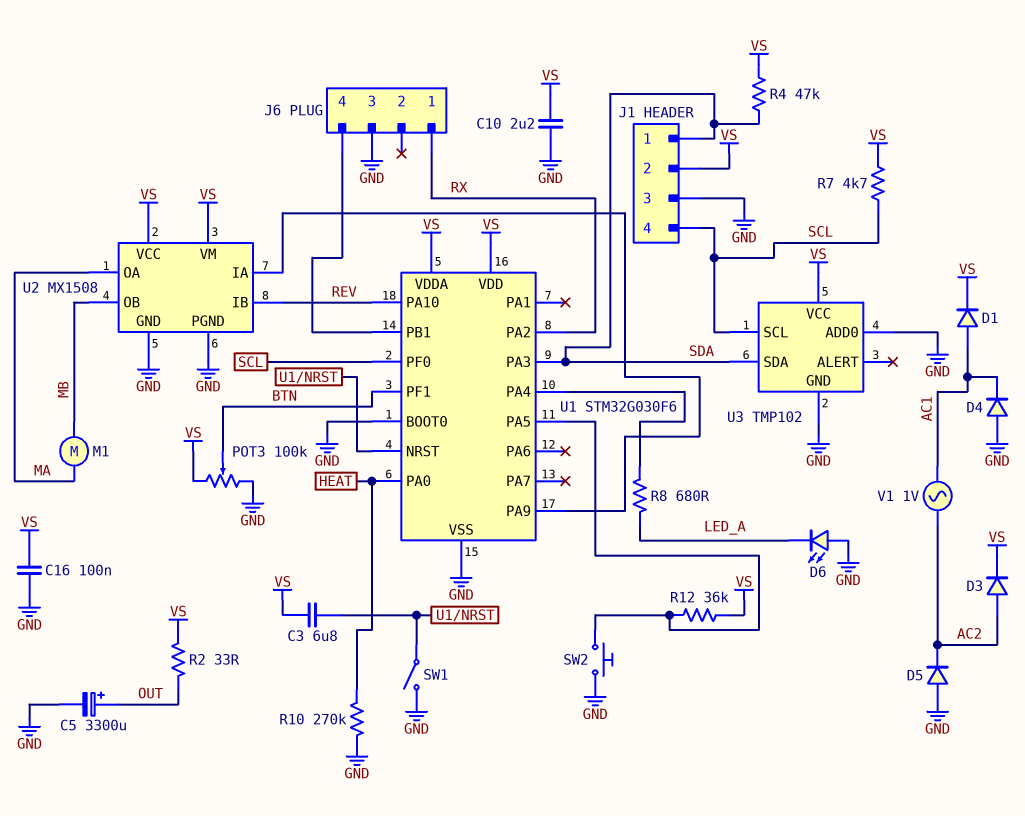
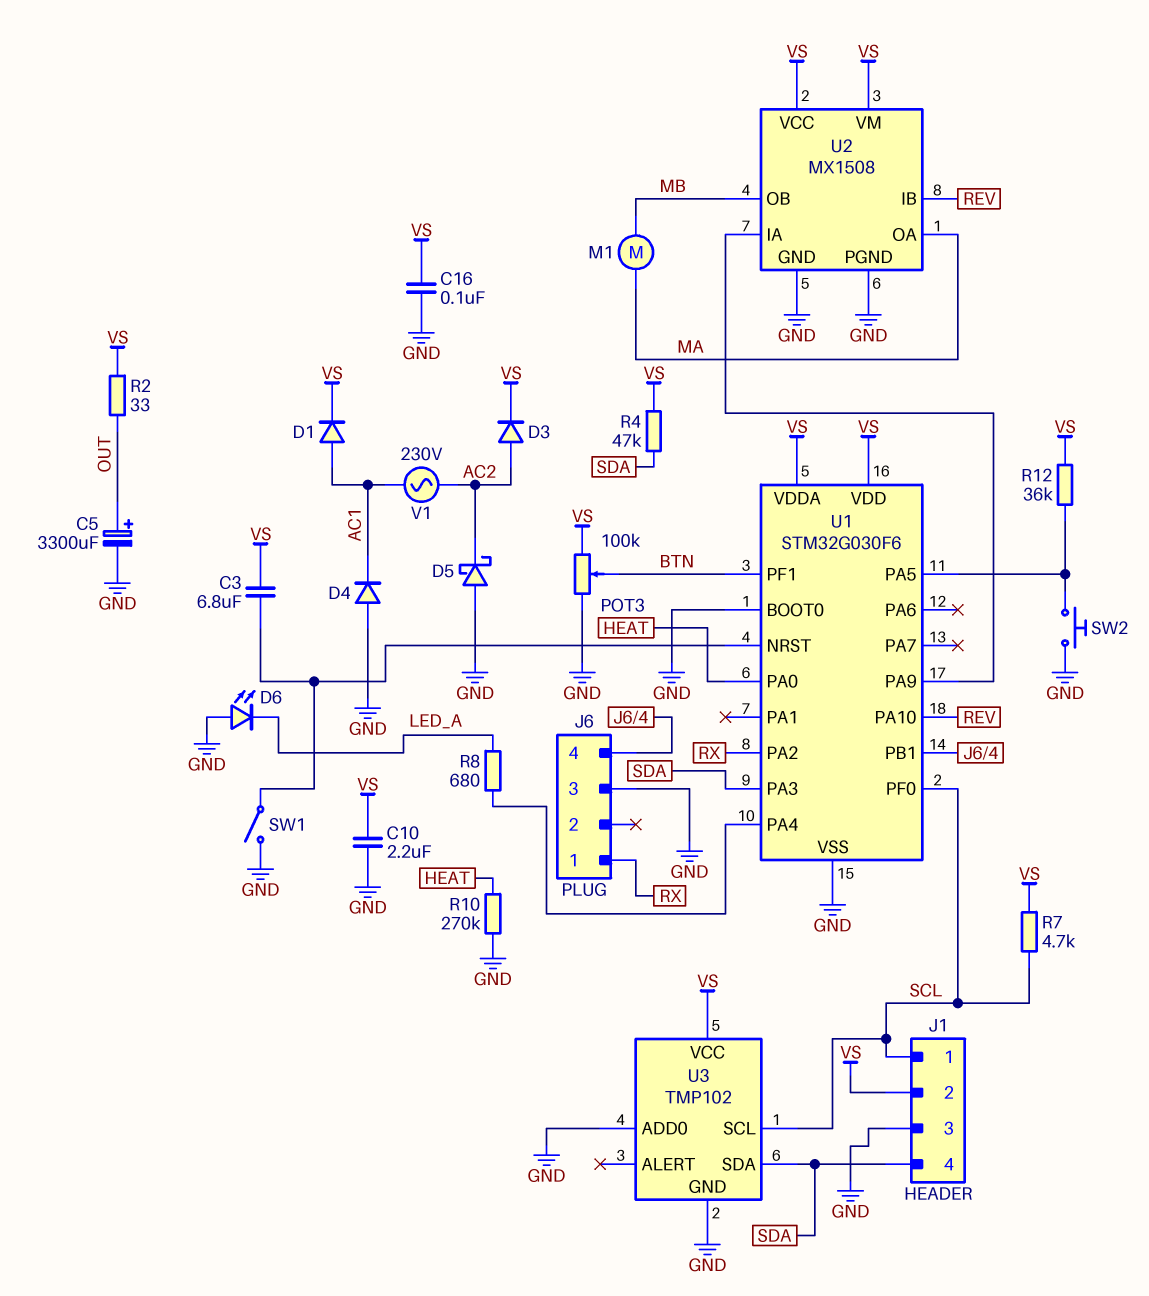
D5: diode (A GND, K AC2) -> schottky (A GND, K AC2)
J1 pin 1: SDA -> SCL
J1 pin 4: SCL -> SDA
V1: AC 1V (AC1, AC2) -> AC 230V (AC1, AC2)

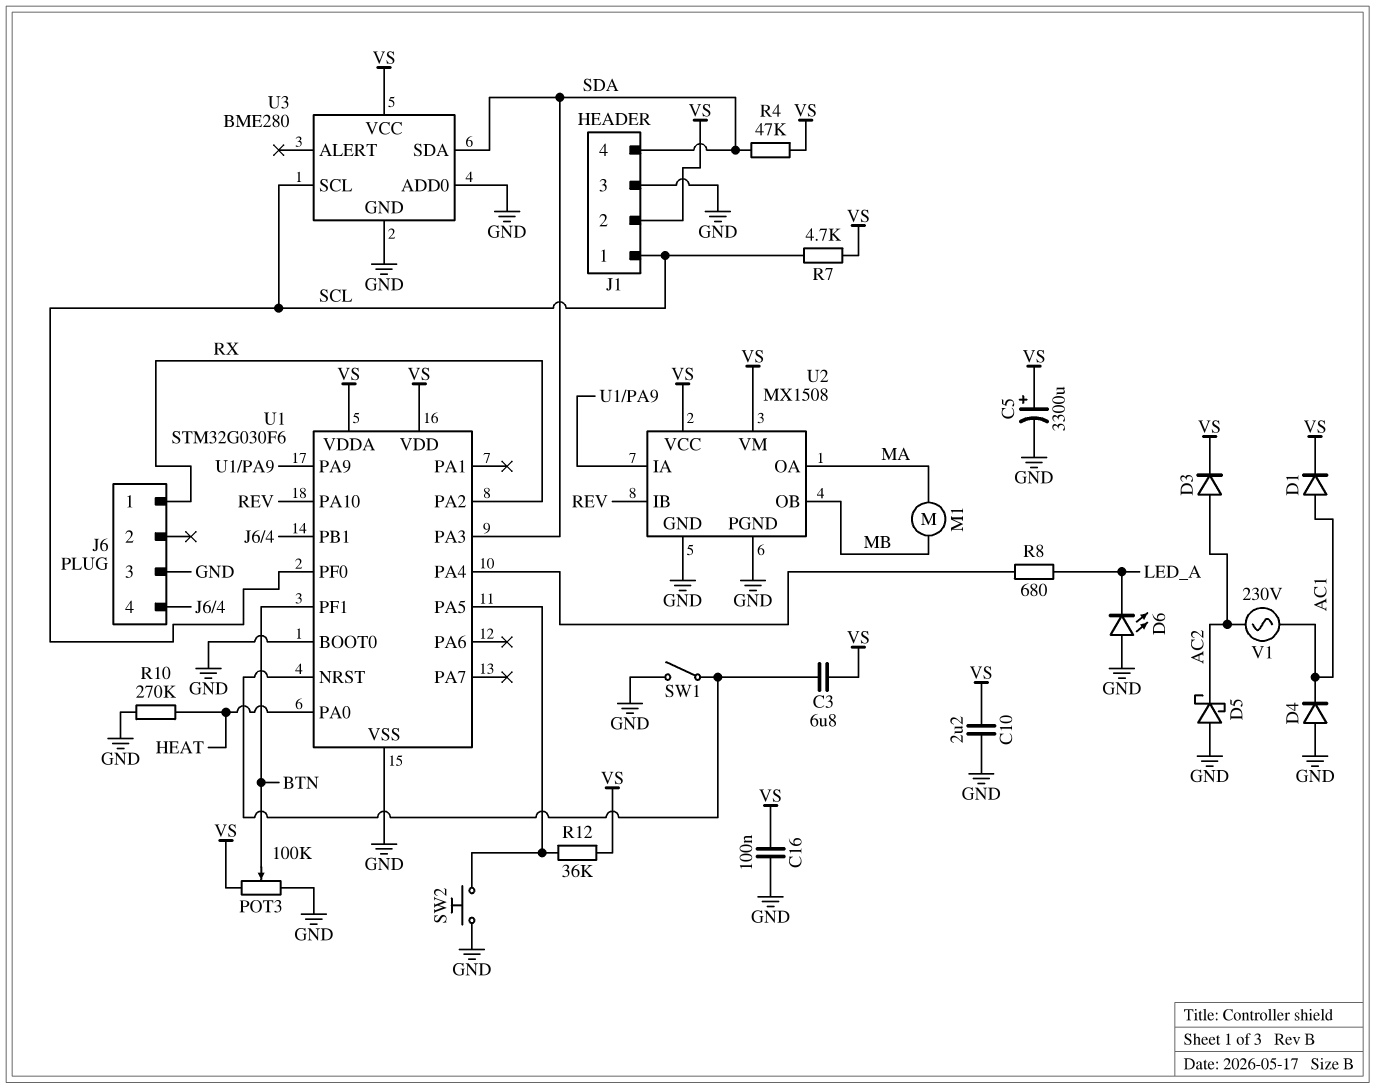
C5: 3300uF (plus OUT, minus GND) -> 3300uF (plus VS, minus GND)
R2: 33 (OUT, VS) -> none
U3: TMP102 -> BME280

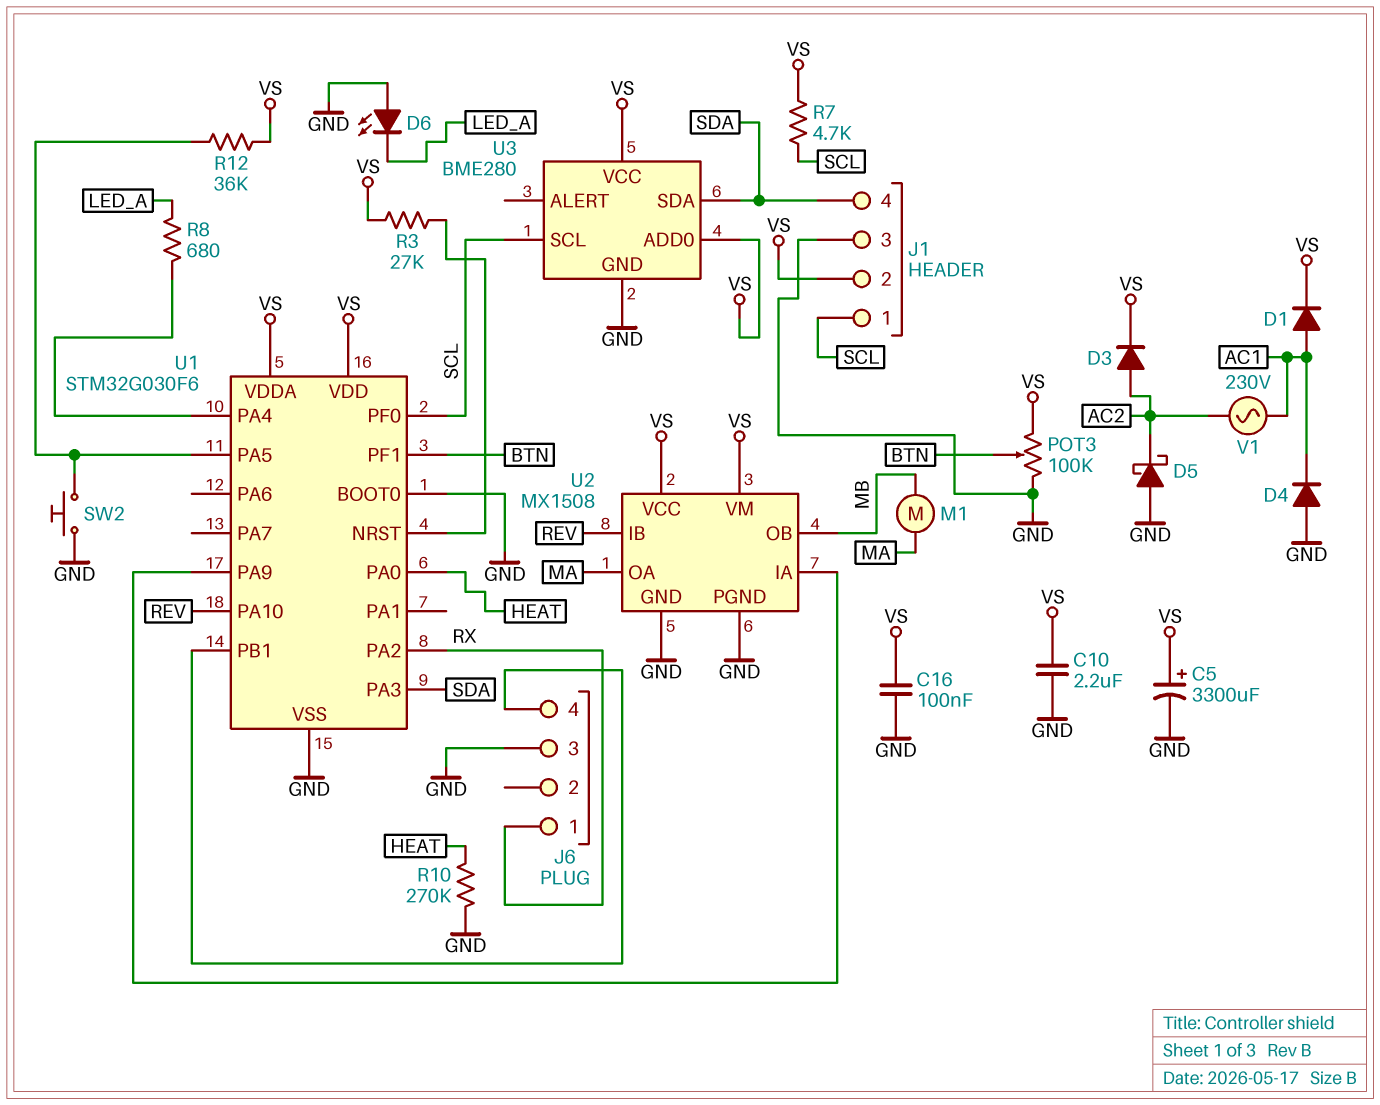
C3: 6.8uF (U1/NRST, VS) -> none
R3: none -> 27k (U1/NRST, VS)
R4: 47k (SDA, VS) -> none
SW1: switch (GND, U1/NRST) -> none
U3 pin ADD0: GND -> VS

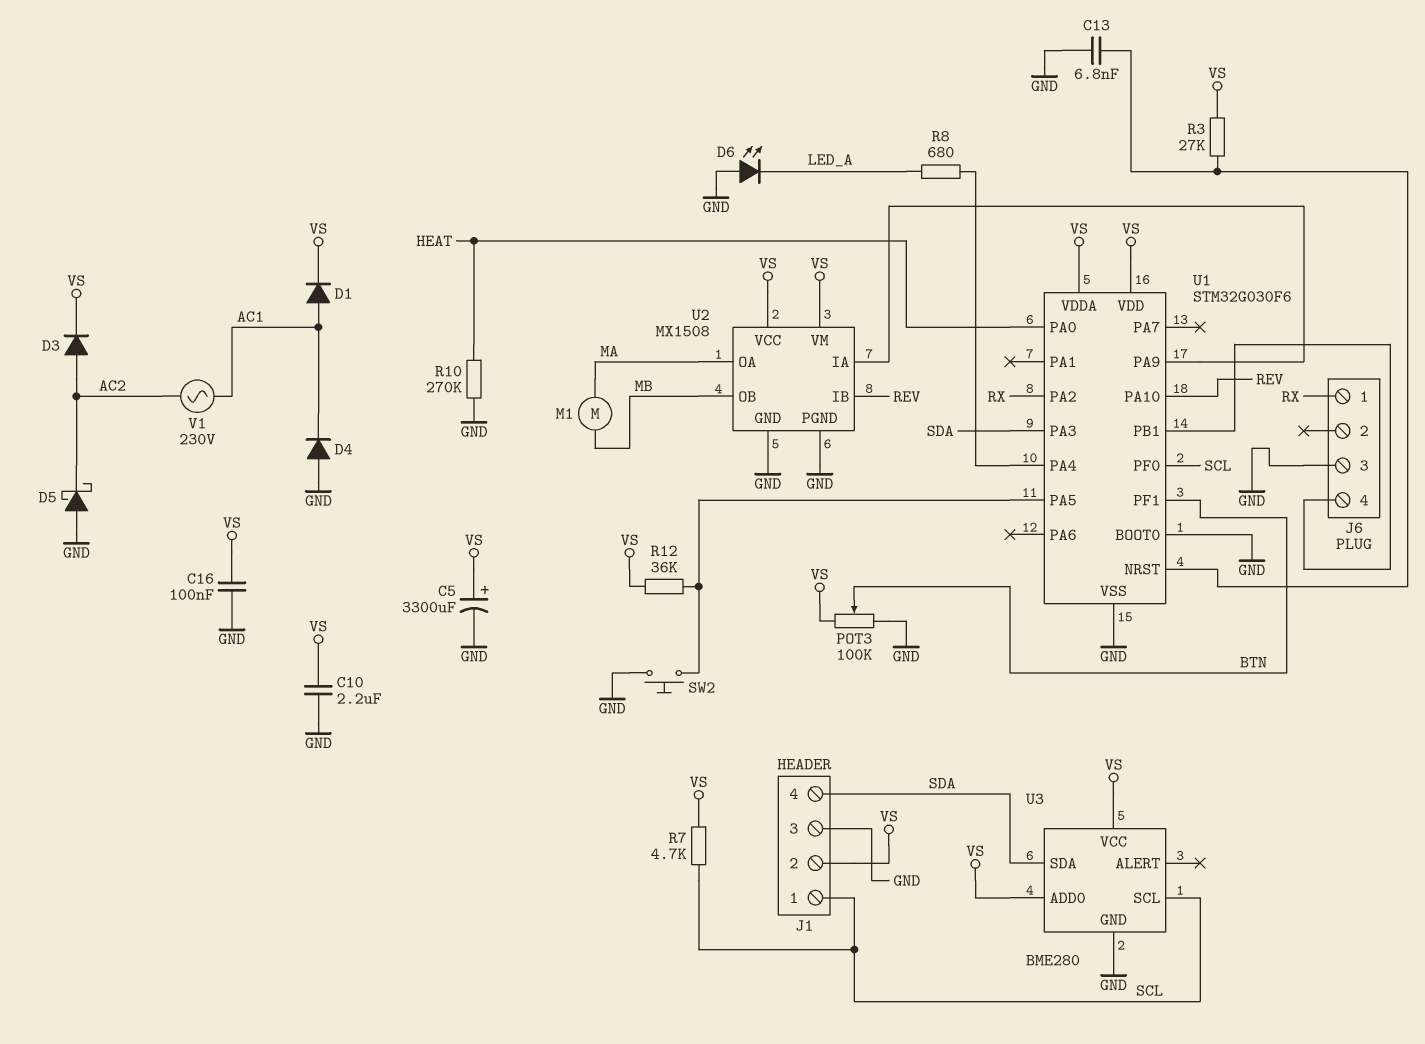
C13: none -> 6.8nF (GND, U1/NRST)

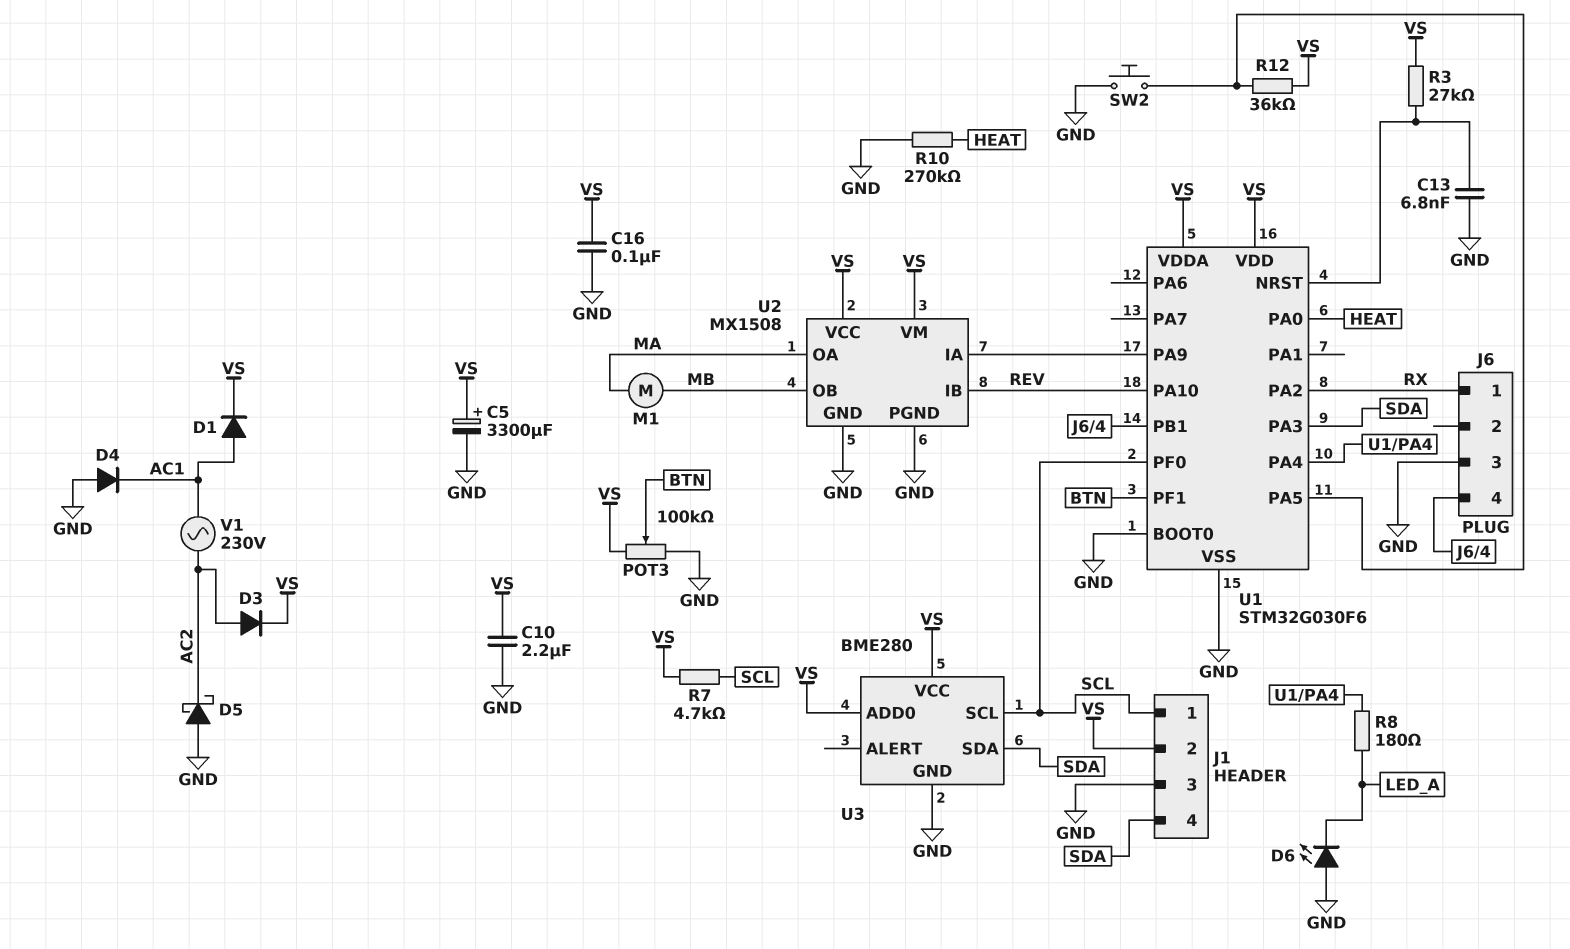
R8: 680 (LED_A, U1/PA4) -> 180 (LED_A, U1/PA4)

